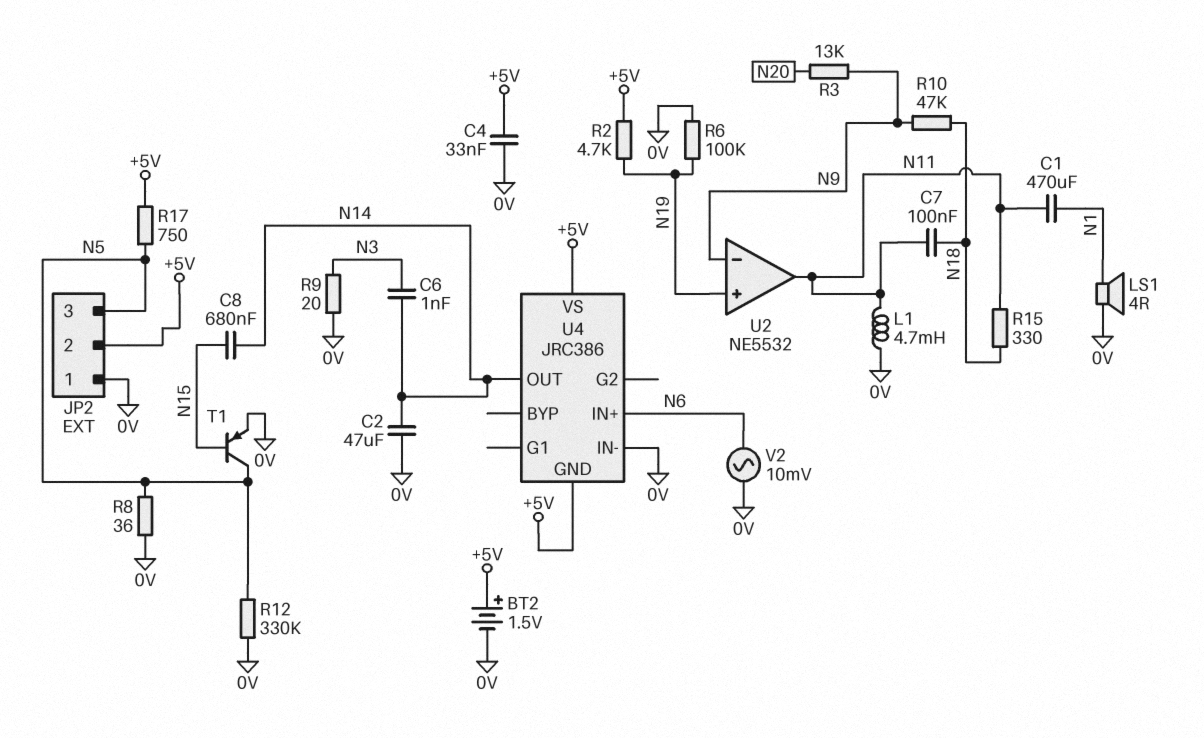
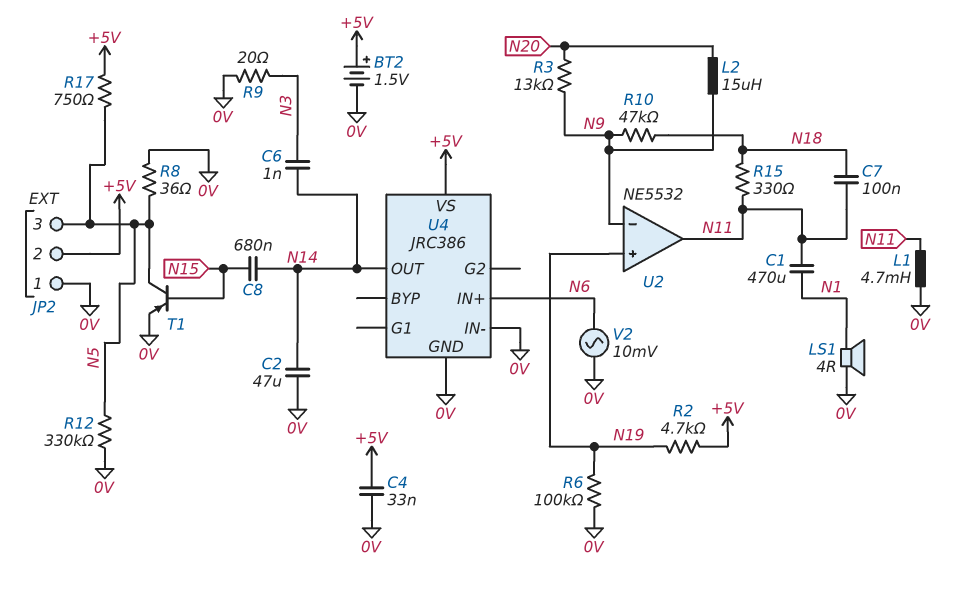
L2: none -> 15uH (N9, N20)
U4 pin GND: +5V -> 0V

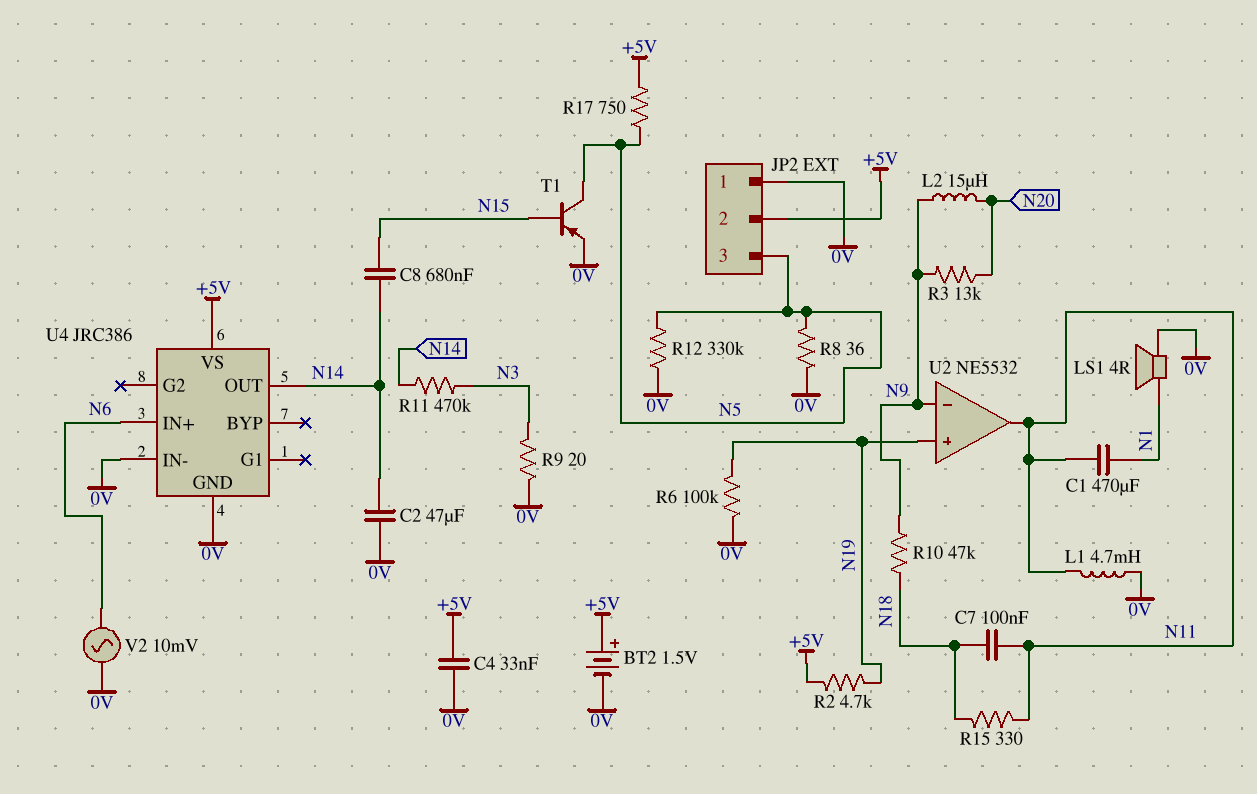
C6: 1nF (N3, N14) -> none
R11: none -> 470k (N3, N14)

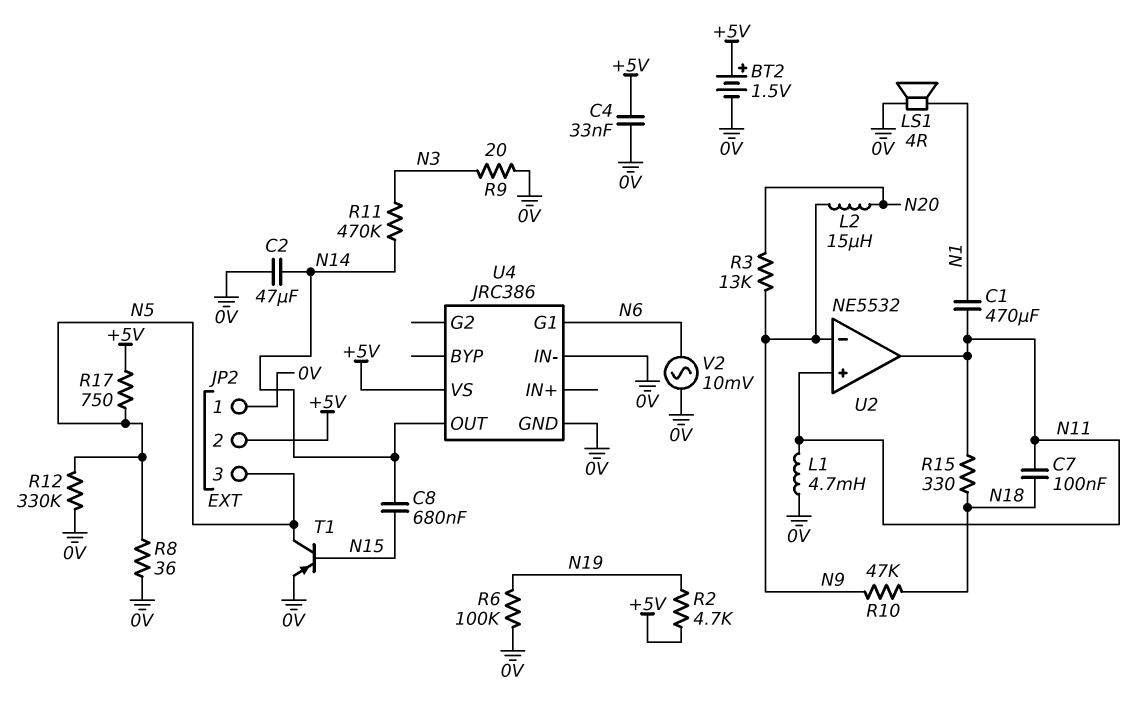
U2 pin in+: N19 -> N11
U4 pin G1: none -> N6
U4 pin IN+: N6 -> none

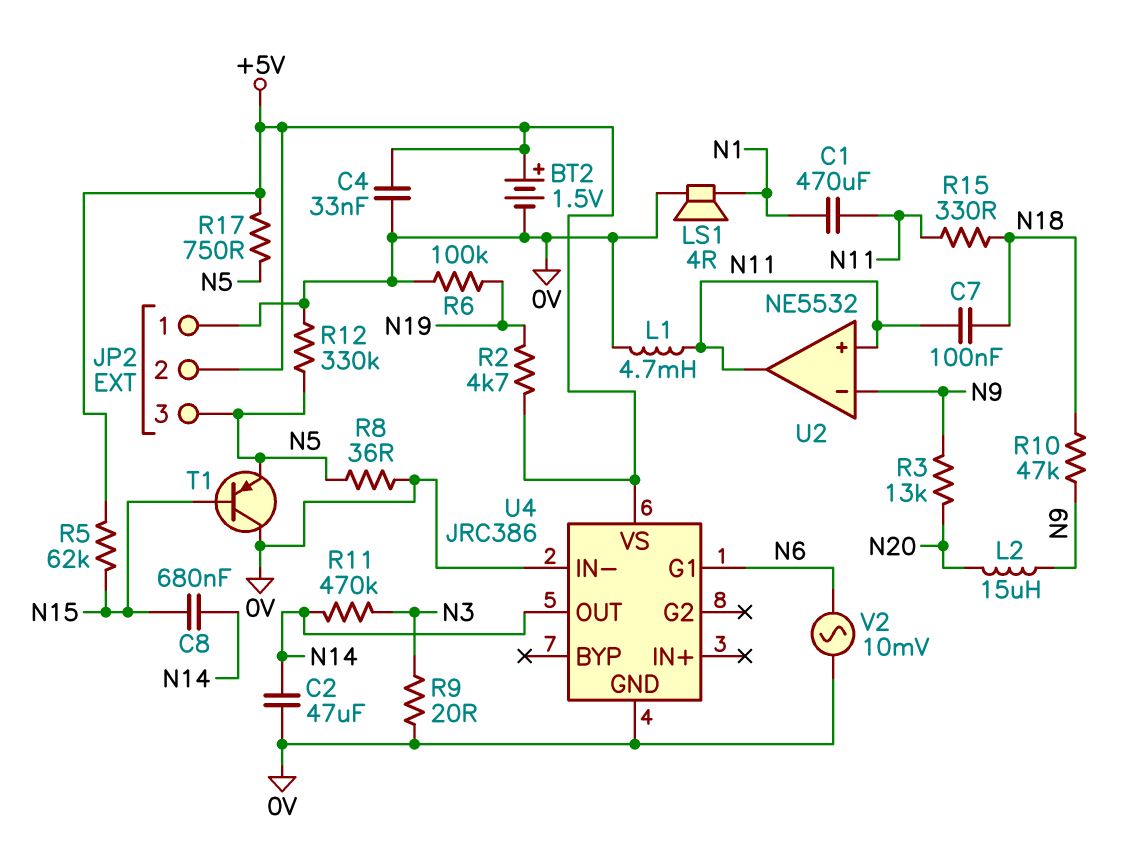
R5: none -> 62k (+5V, N15)
T1: PNP (B N15, C N5, E 0V) -> PNP (B N15, C 0V, E N5)

